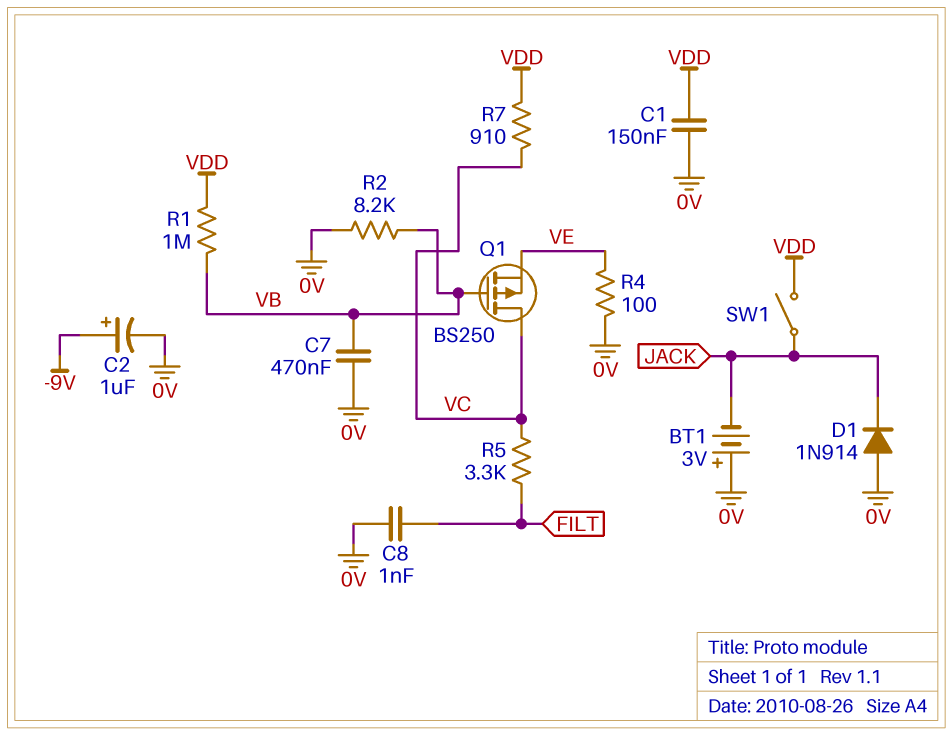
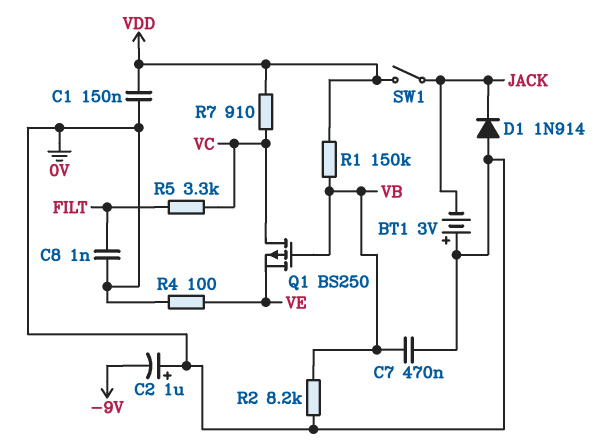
C2: 1uF (plus -9V, minus 0V) -> 1uF (plus 0V, minus -9V)
R1: 1M (VB, VDD) -> 150k (VB, VDD)

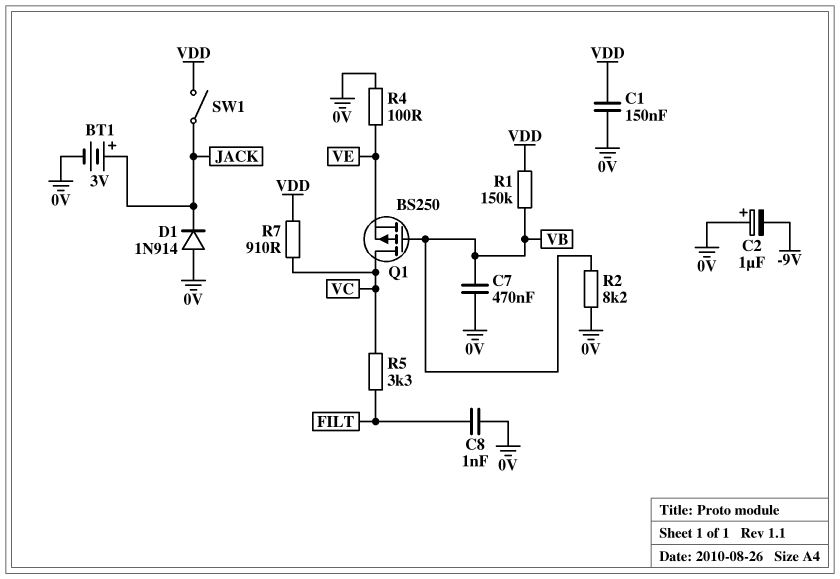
BT1: 3V (plus 0V, minus JACK) -> 3V (plus JACK, minus 0V)

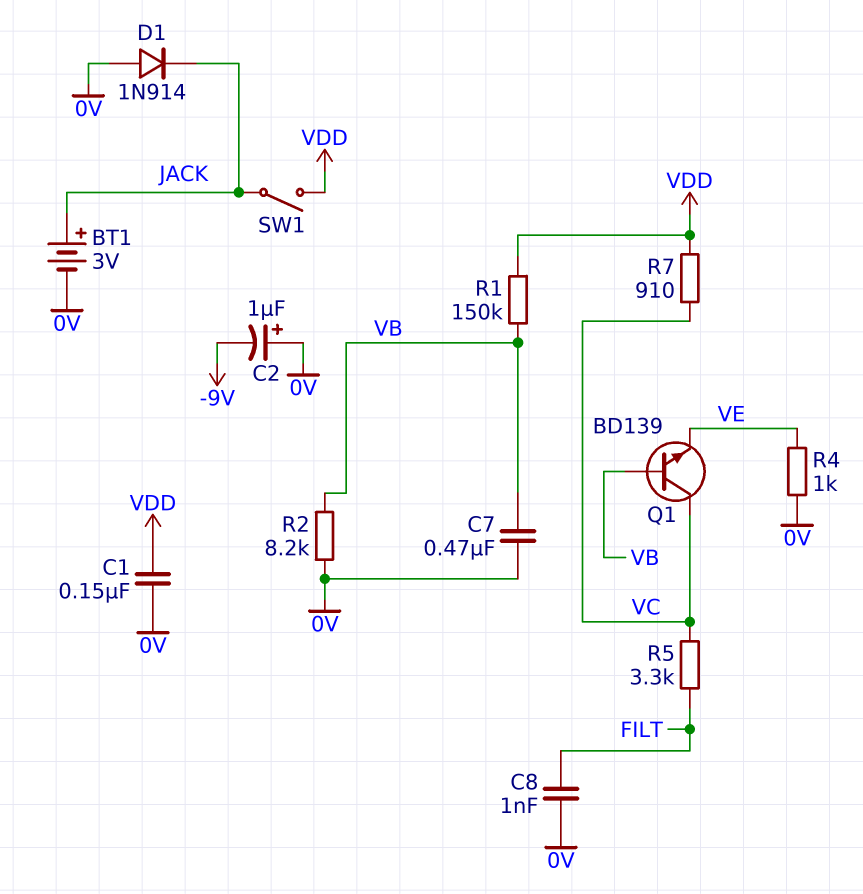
Q1: PMOS BS250 (G VB, D VC, S VE) -> NPN BD139 (B VB, C VC, E VE)
R4: 100 (0V, VE) -> 1k (0V, VE)

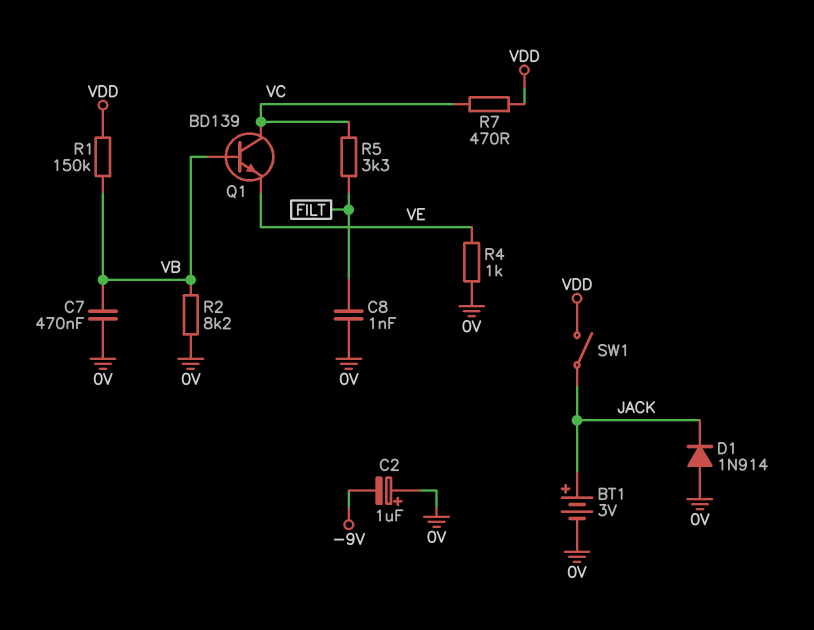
C1: 150nF (0V, VDD) -> none
R7: 910 (VC, VDD) -> 470 (VC, VDD)

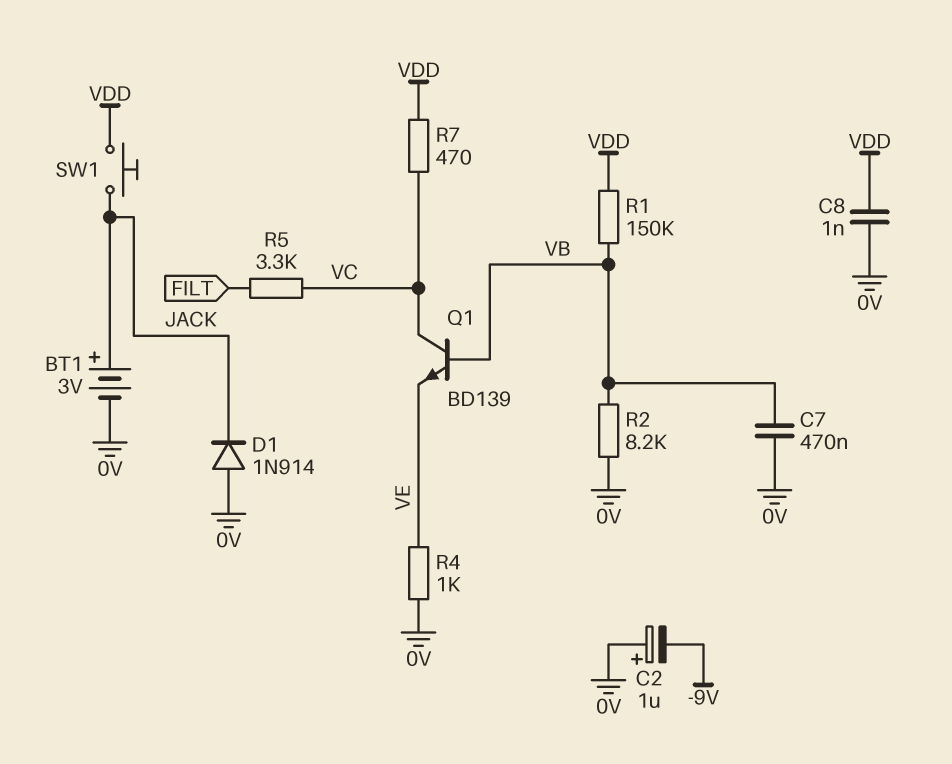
C8: 1nF (0V, FILT) -> 1nF (0V, VDD)
SW1: switch (JACK, VDD) -> button (JACK, VDD)

